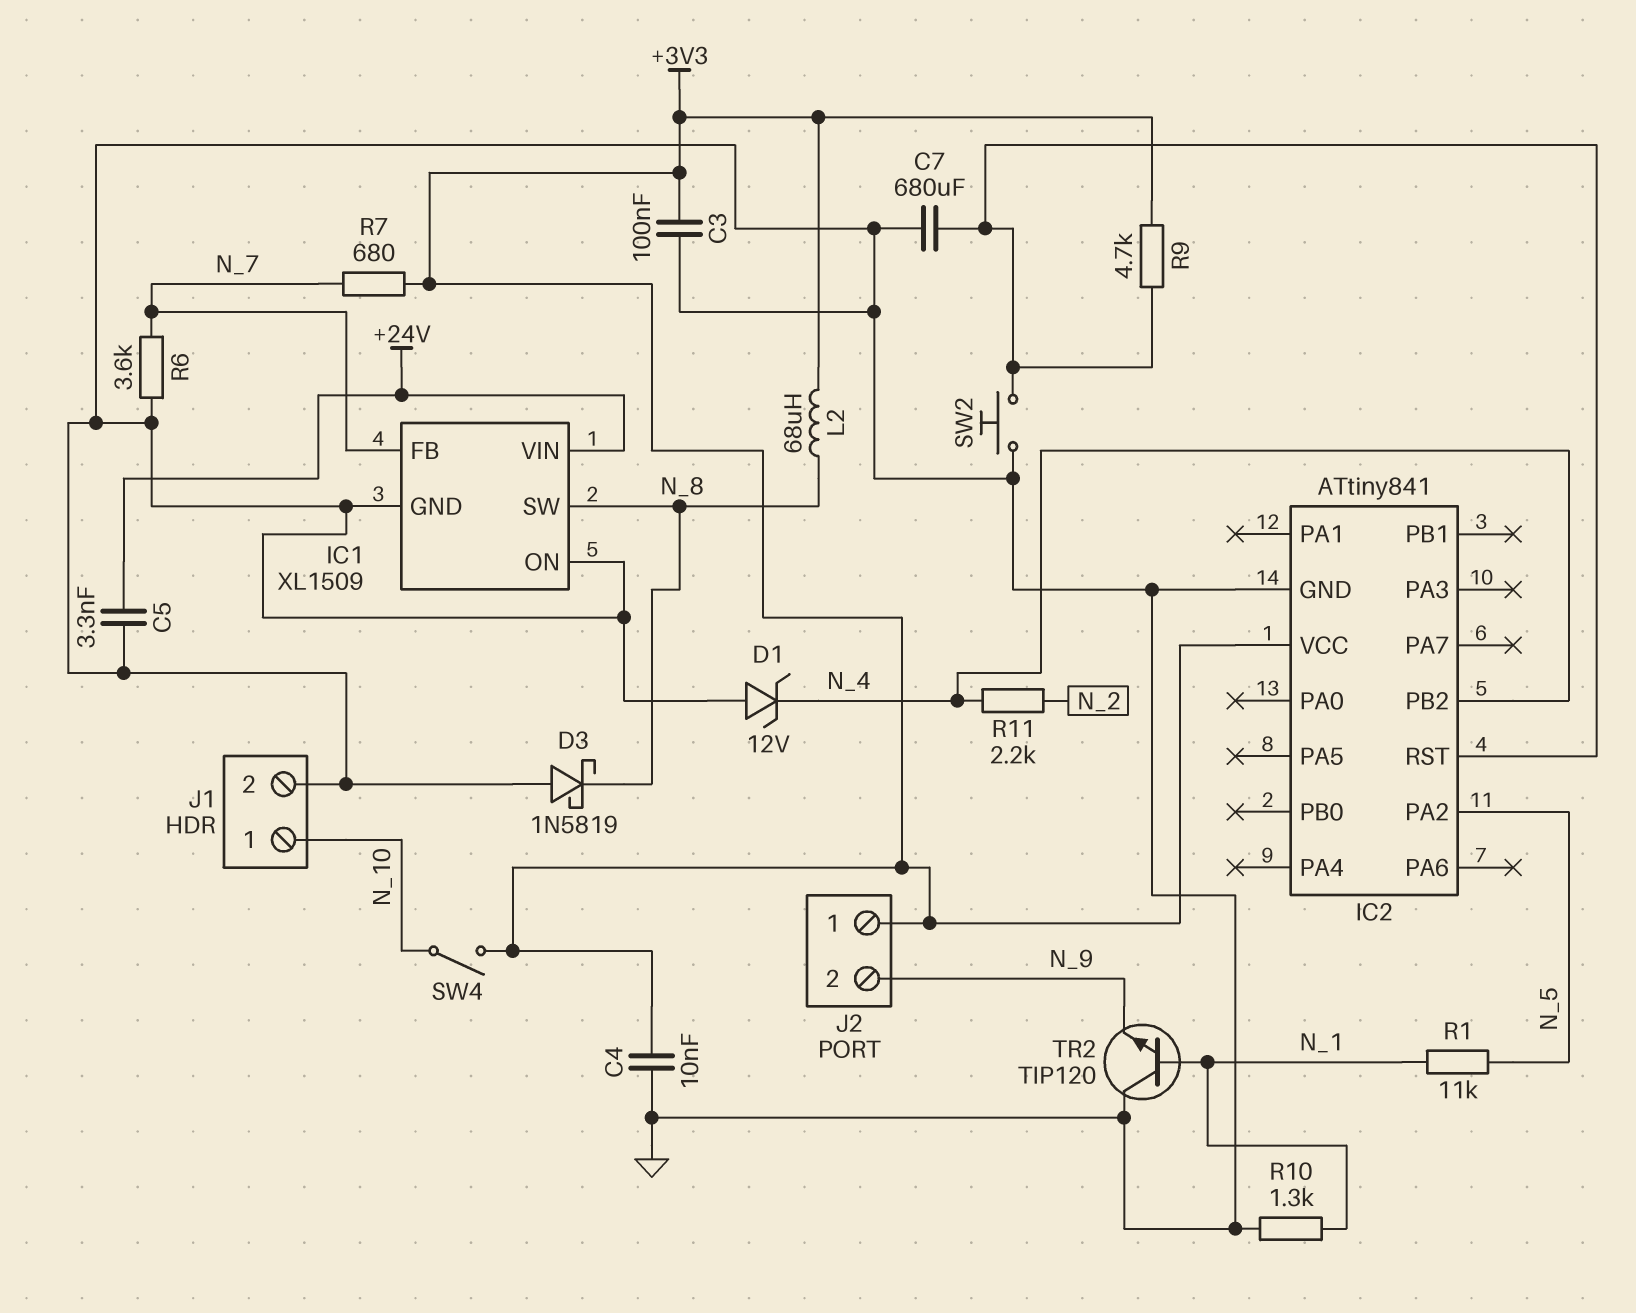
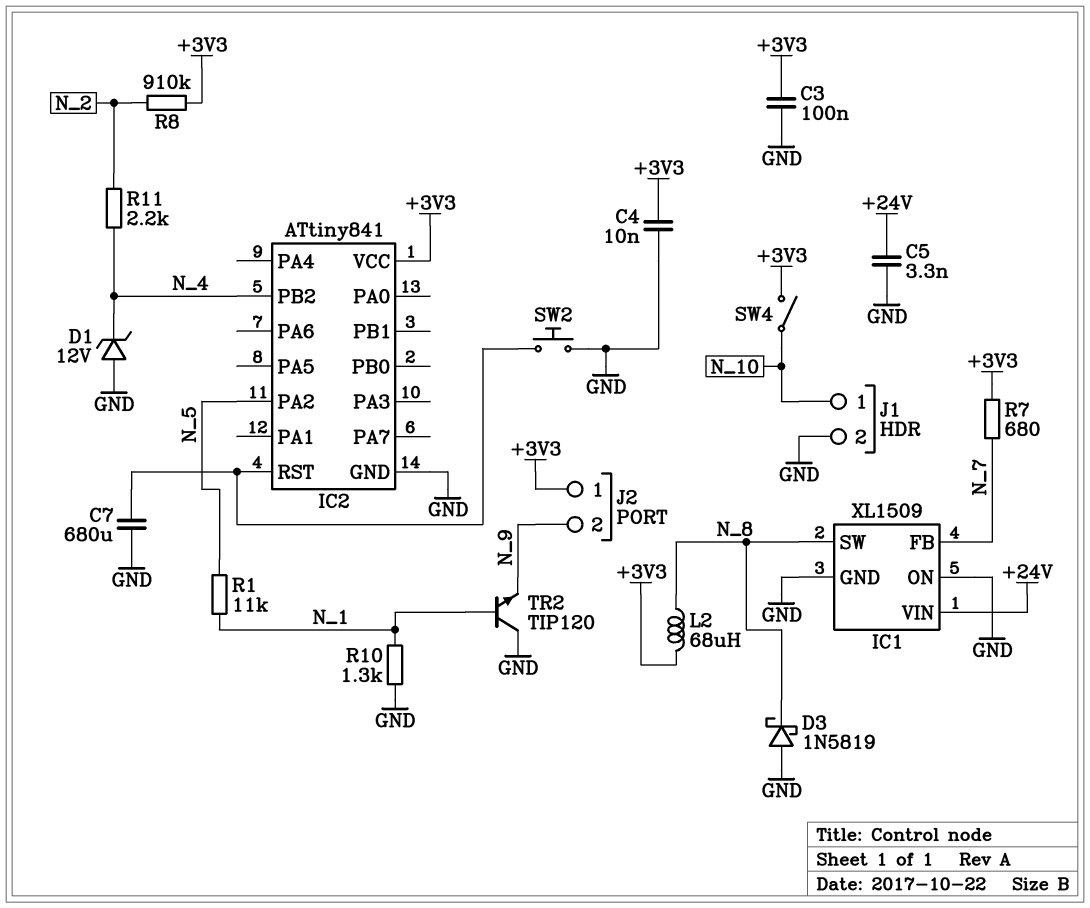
R6: 3.6k (GND, N_7) -> none
R8: none -> 910k (+3V3, N_2)
R9: 4.7k (+3V3, IC2/RST) -> none

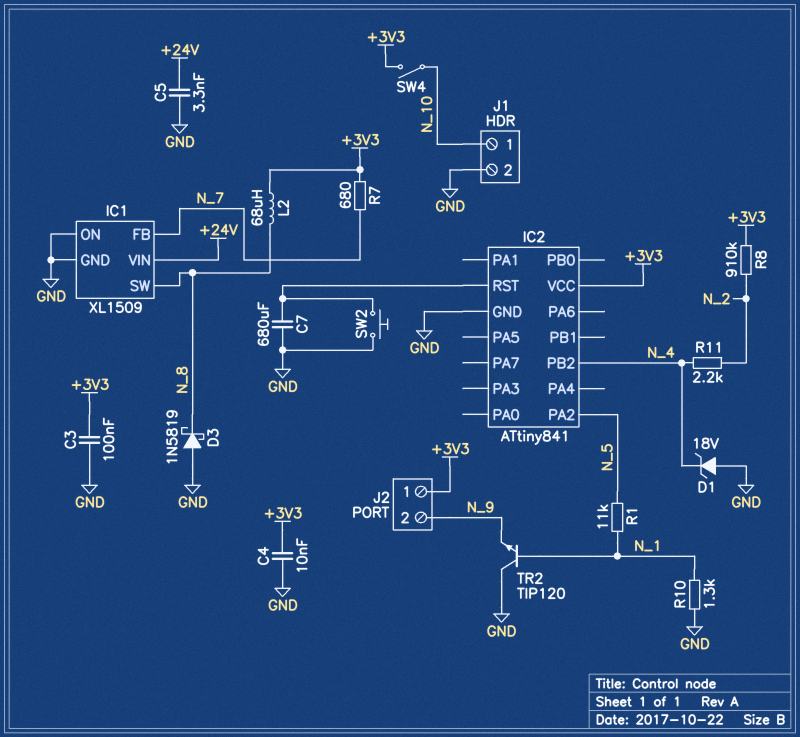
D1: zener 12V (A GND, K N_4) -> zener 18V (A GND, K N_4)

